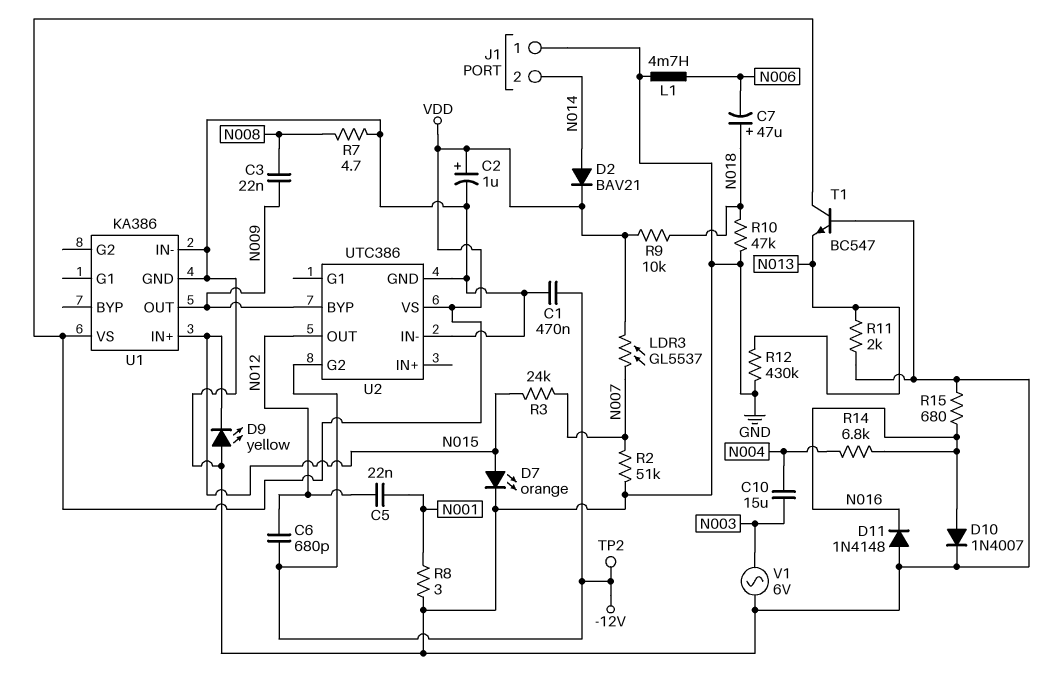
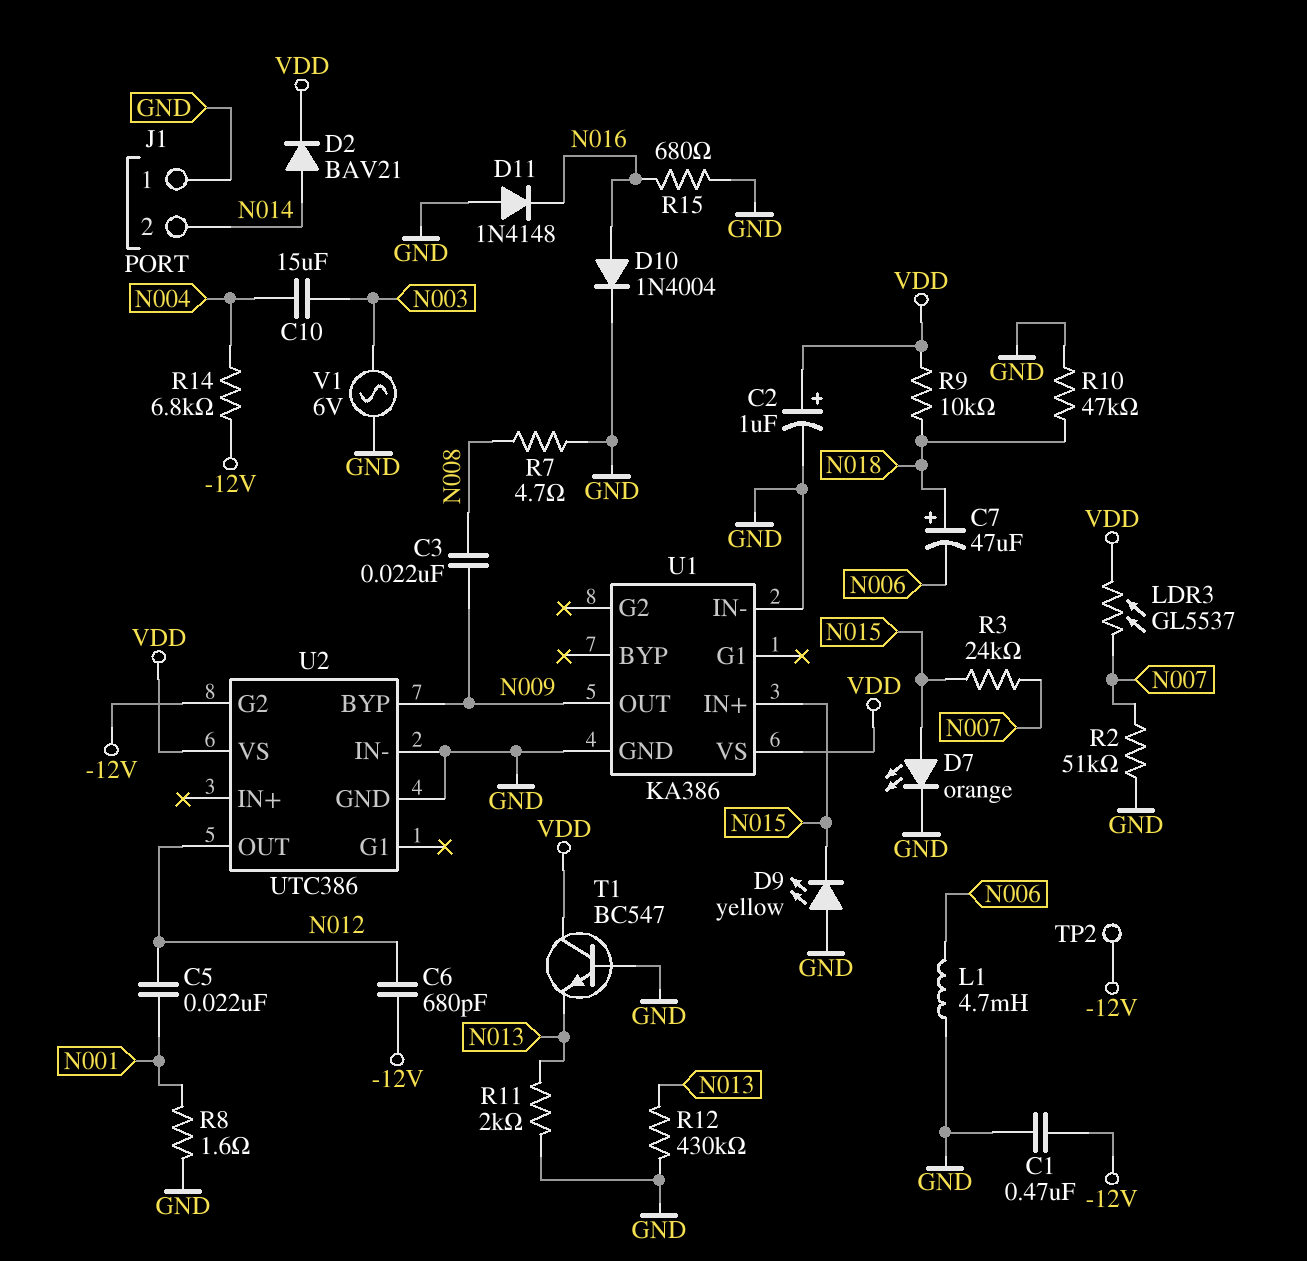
D10: diode 1N4007 (A N016, K GND) -> diode 1N4004 (A N016, K GND)
R8: 3 (GND, N001) -> 1.6 (GND, N001)
R14: 6.8k (N004, N016) -> 6.8k (-12V, N004)

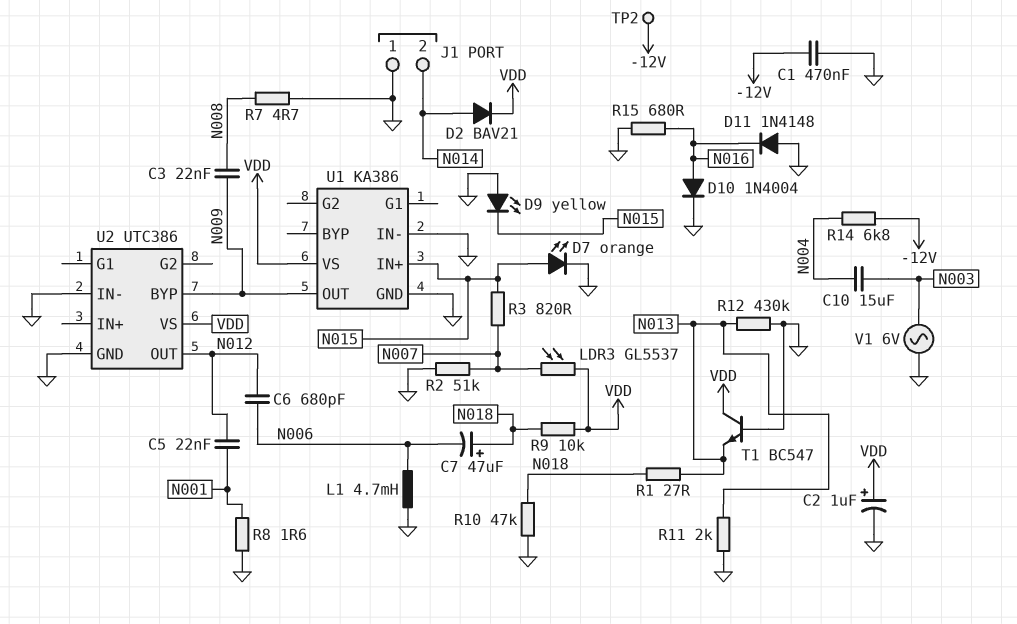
C6: 680pF (-12V, N012) -> 680pF (N006, N012)
R1: none -> 27 (N013, N018)
R3: 24k (N007, N015) -> 820 (N007, N015)
U2 pin G2: -12V -> none

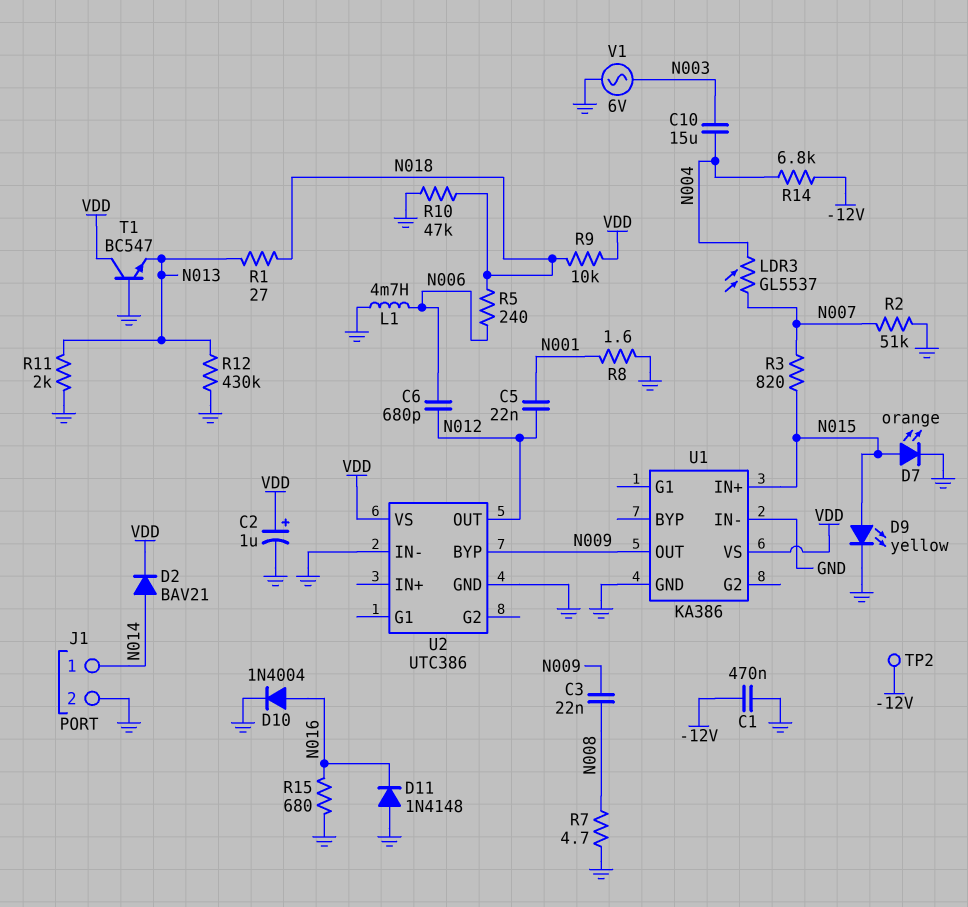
C7: 47uF (plus N018, minus N006) -> none
D9: LED yellow (A GND, K N015) -> LED yellow (A N015, K GND)
J1 pin 1: GND -> N014
J1 pin 2: N014 -> GND
LDR3: GL5537 (N007, VDD) -> GL5537 (N004, N007)
R5: none -> 240 (N006, N018)

